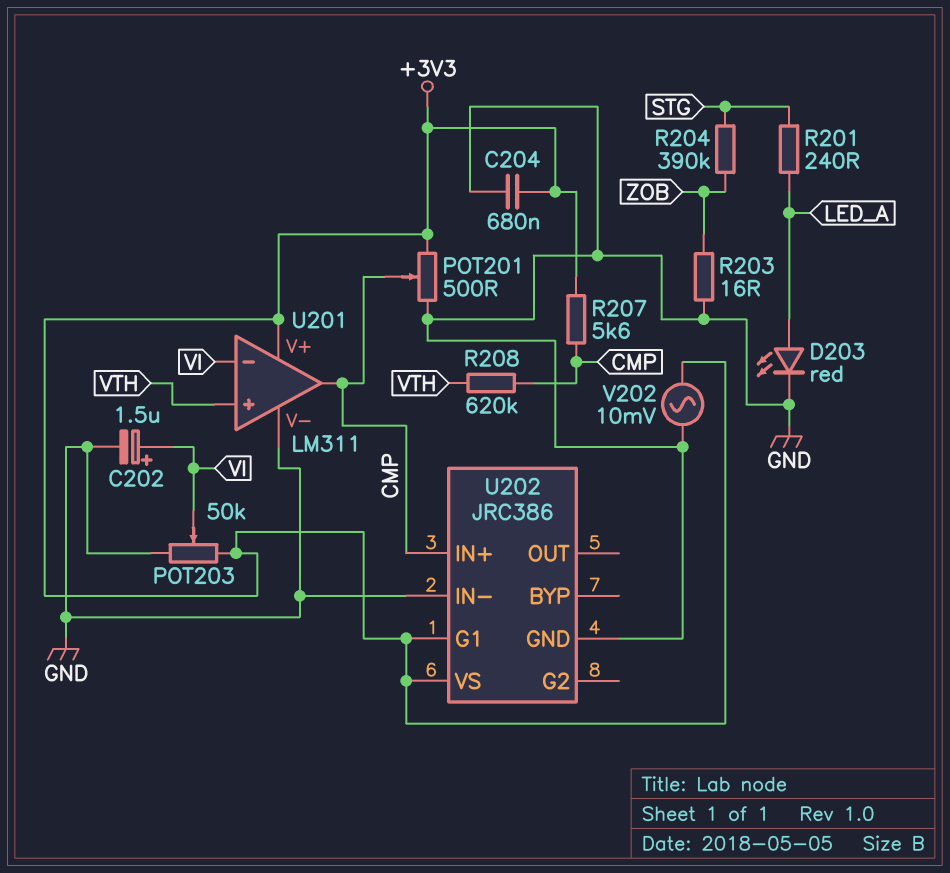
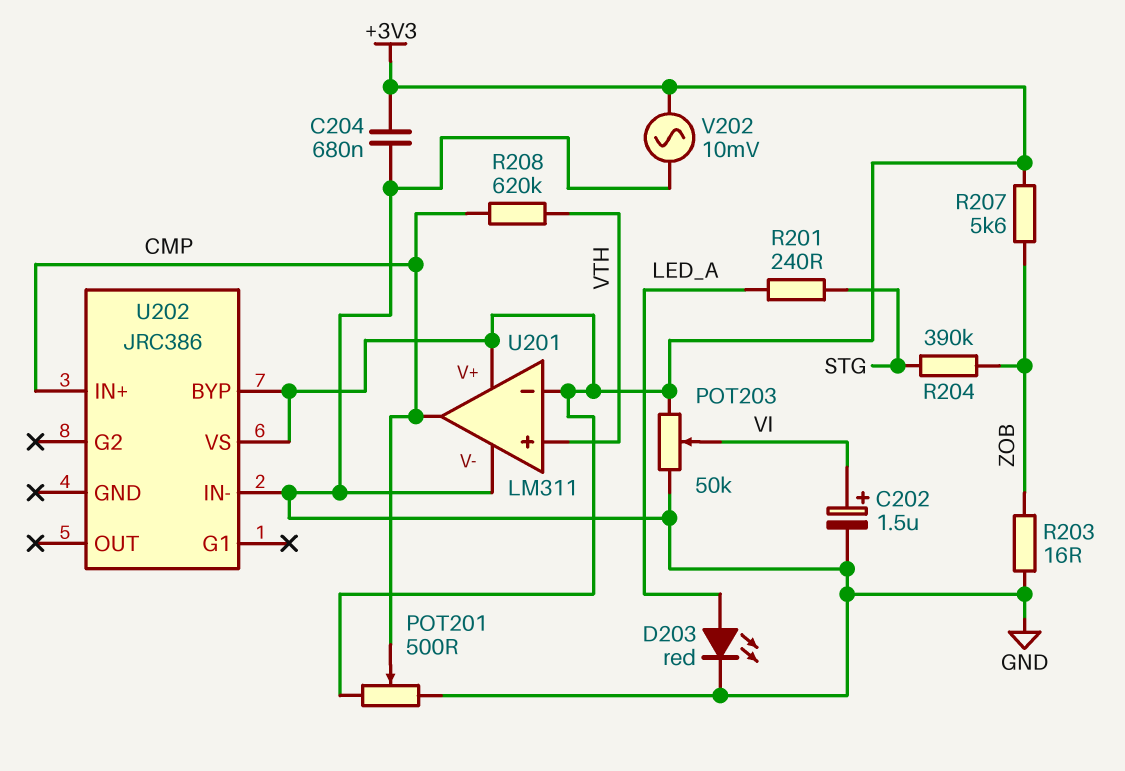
R207: 5.6k (+3V3, CMP) -> 5.6k (+3V3, ZOB)
U201 pin in-: VI -> +3V3
U202 pin BYP: none -> +3V3
U202 pin G1: +3V3 -> none
U202 pin GND: GND -> none

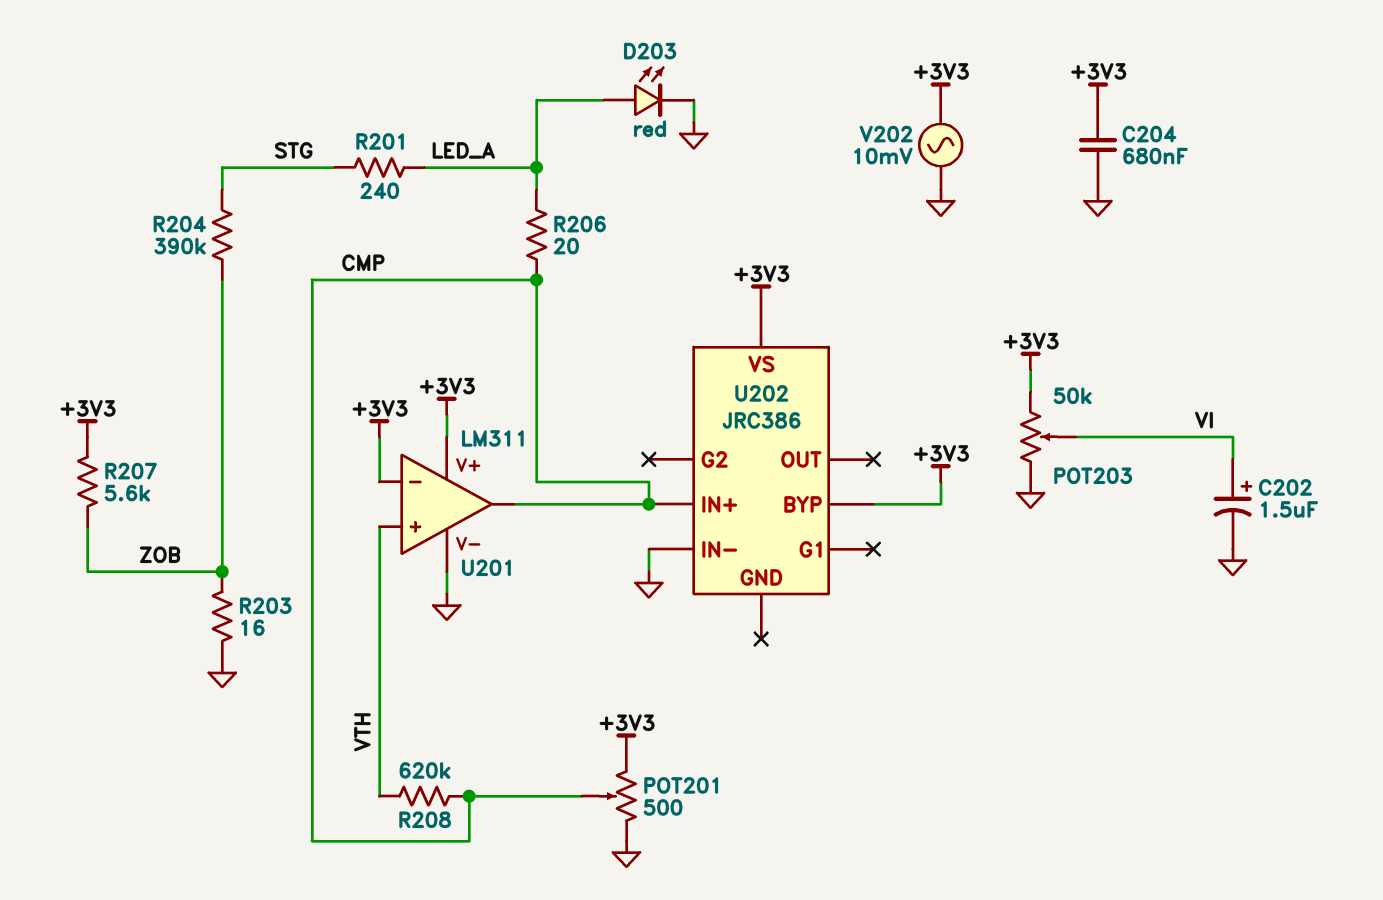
R206: none -> 20 (CMP, LED_A)

